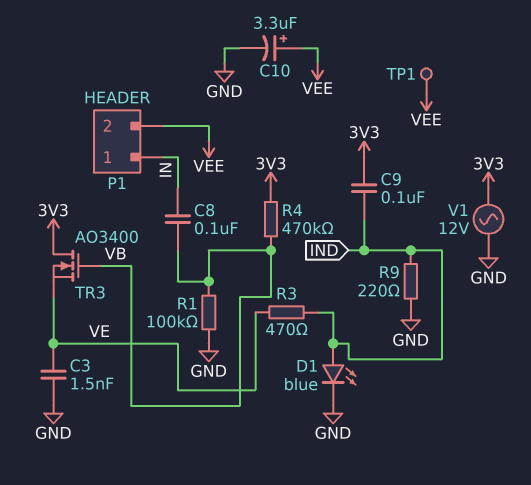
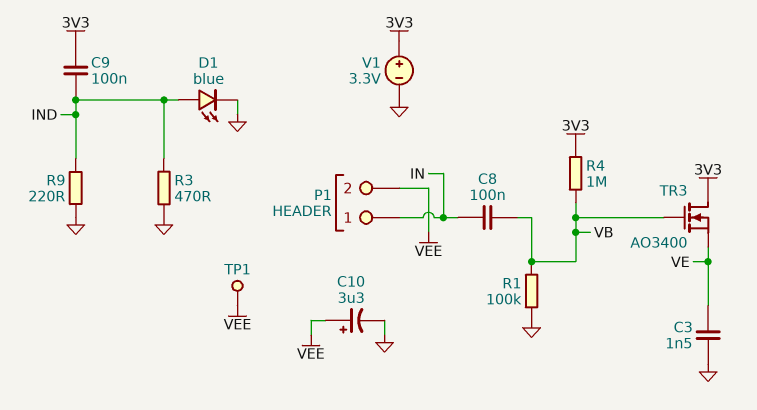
R3: 470 (IND, VE) -> 470 (GND, IND)
R4: 470k (3V3, VB) -> 1M (3V3, VB)
V1: AC 12V (3V3, GND) -> 3.3V (plus 3V3, minus GND)

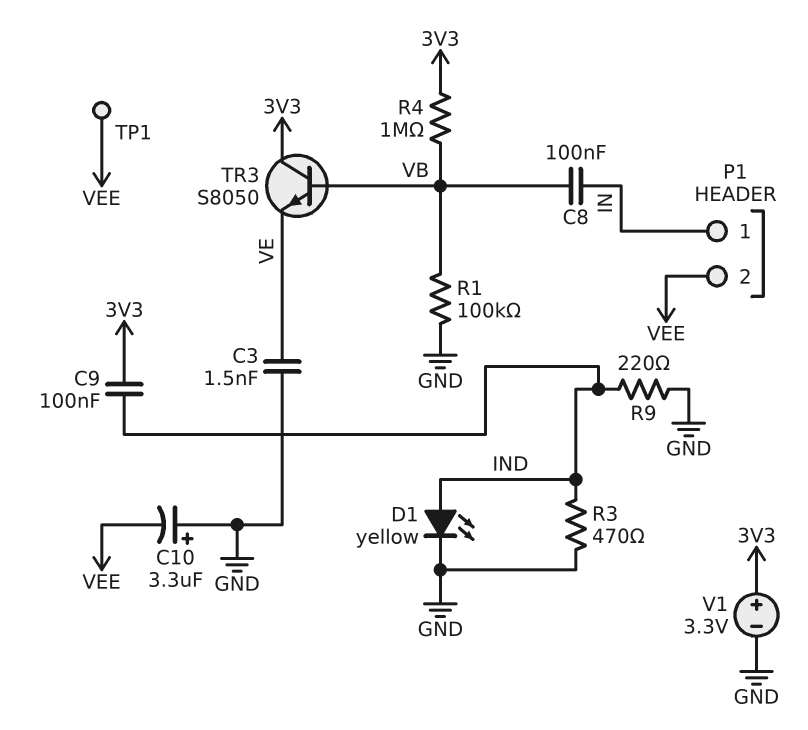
C10: 3.3uF (plus VEE, minus GND) -> 3.3uF (plus GND, minus VEE)
D1: LED blue (A IND, K GND) -> LED yellow (A IND, K GND)
TR3: NMOS AO3400 (G VB, D 3V3, S VE) -> NPN S8050 (B VB, C 3V3, E VE)

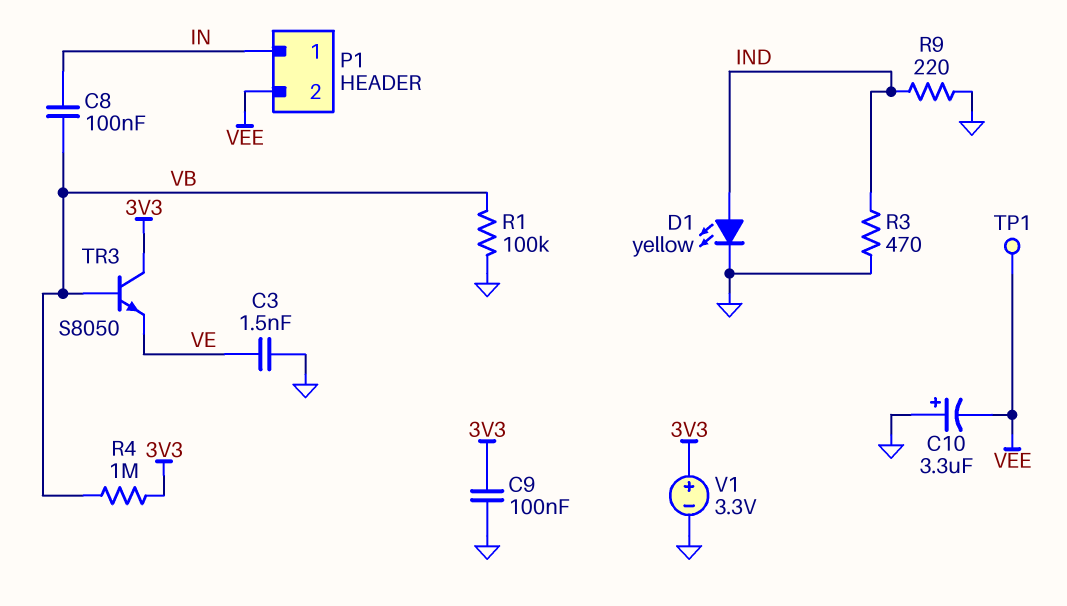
C9: 100nF (3V3, IND) -> 100nF (3V3, GND)

